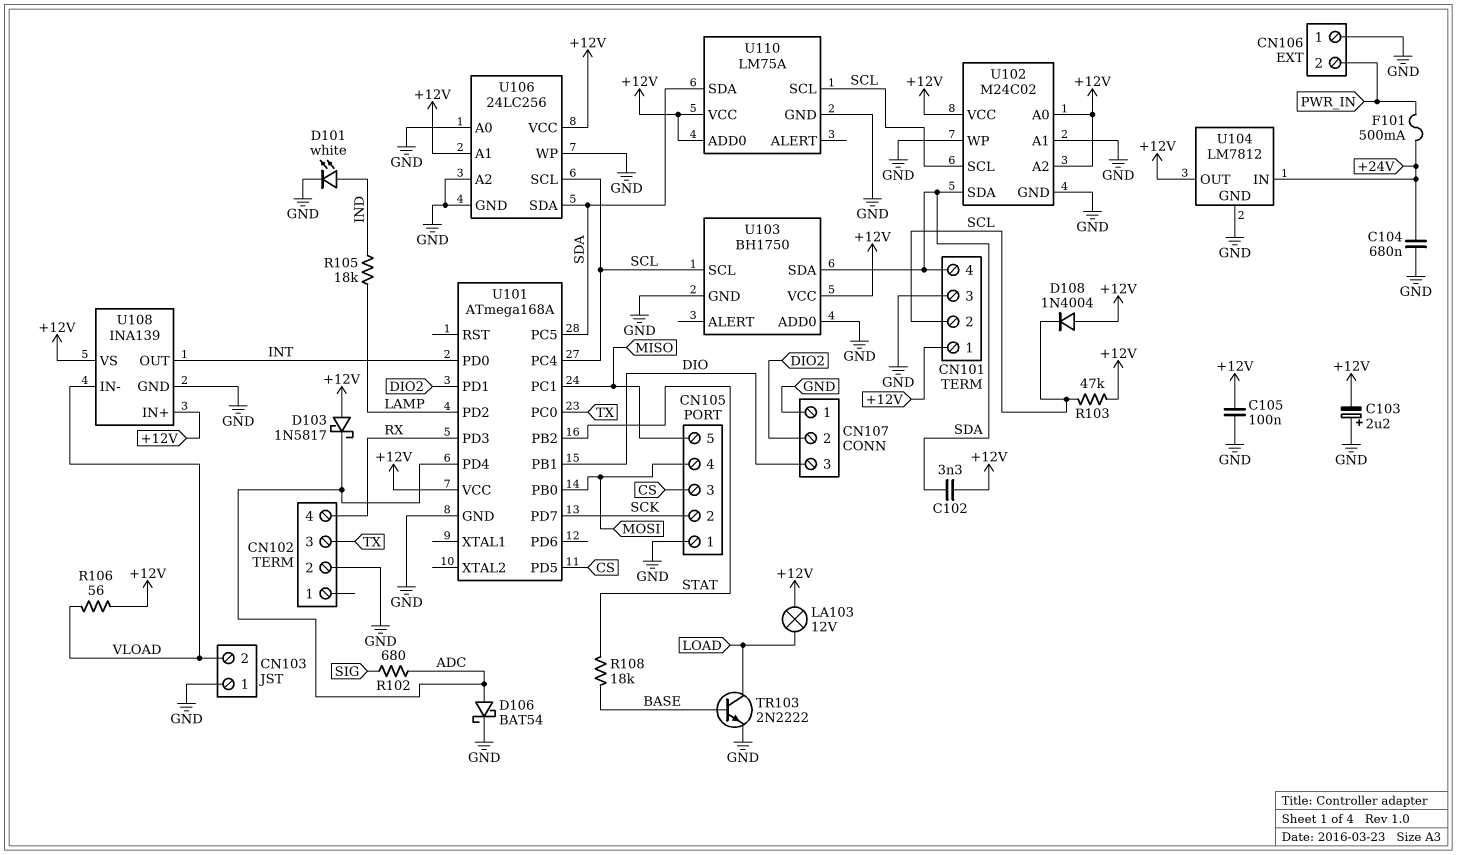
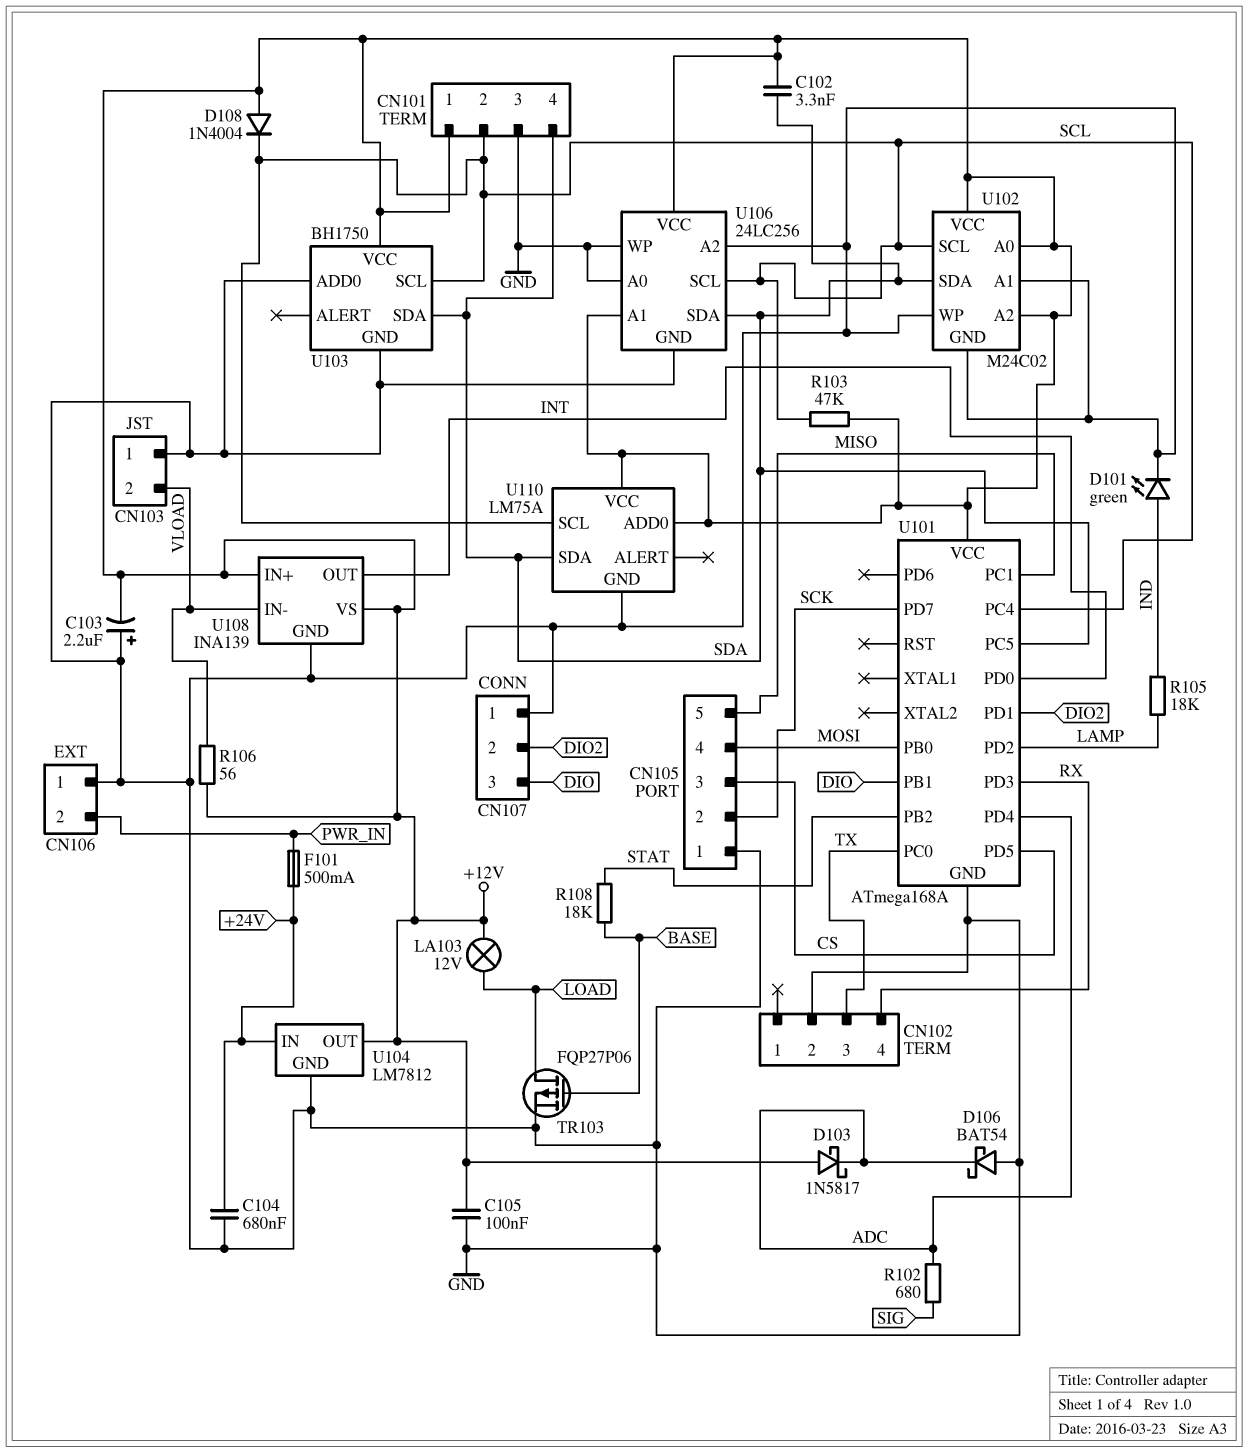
D101: LED white (A IND, K GND) -> LED green (A IND, K GND)
D106: schottky BAT54 (A ADC, K GND) -> schottky BAT54 (A GND, K ADC)
TR103: NPN 2N2222 (B BASE, C LOAD, E GND) -> PMOS FQP27P06 (G BASE, D LOAD, S GND)

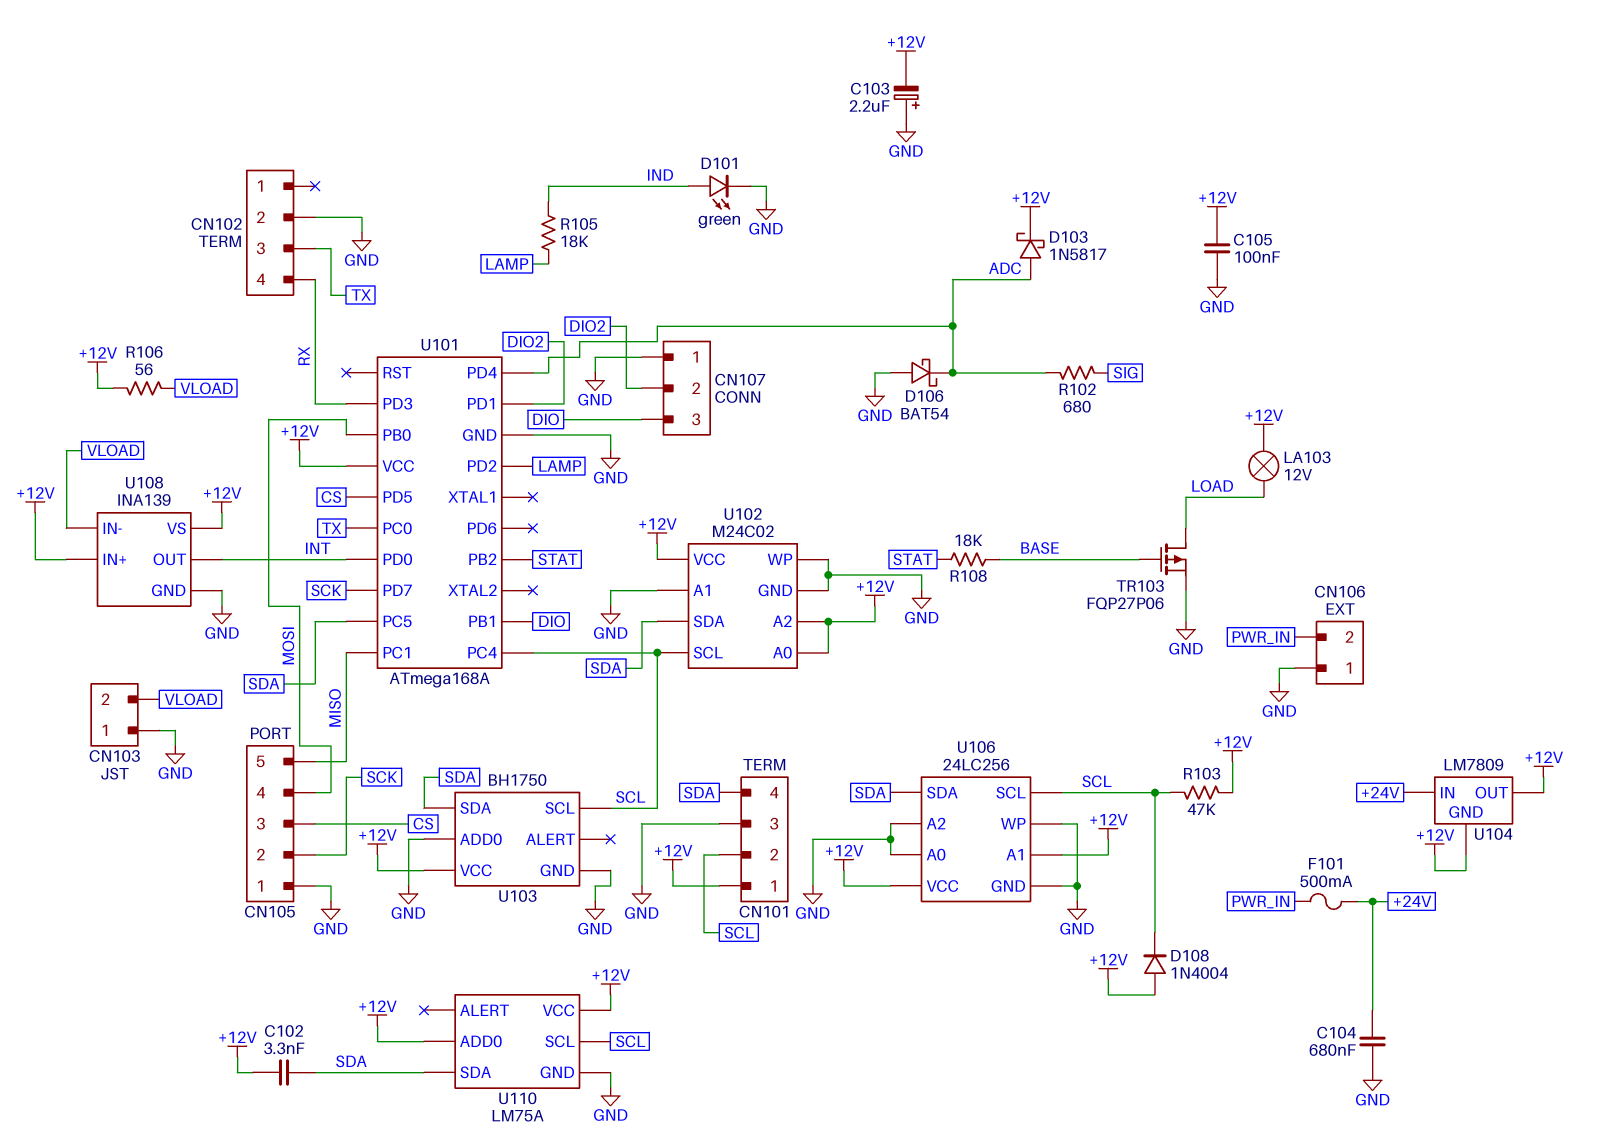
D103: schottky 1N5817 (A +12V, K ADC) -> schottky 1N5817 (A ADC, K +12V)
U104: LM7812 -> LM7809
U104 pin GND: GND -> +12V

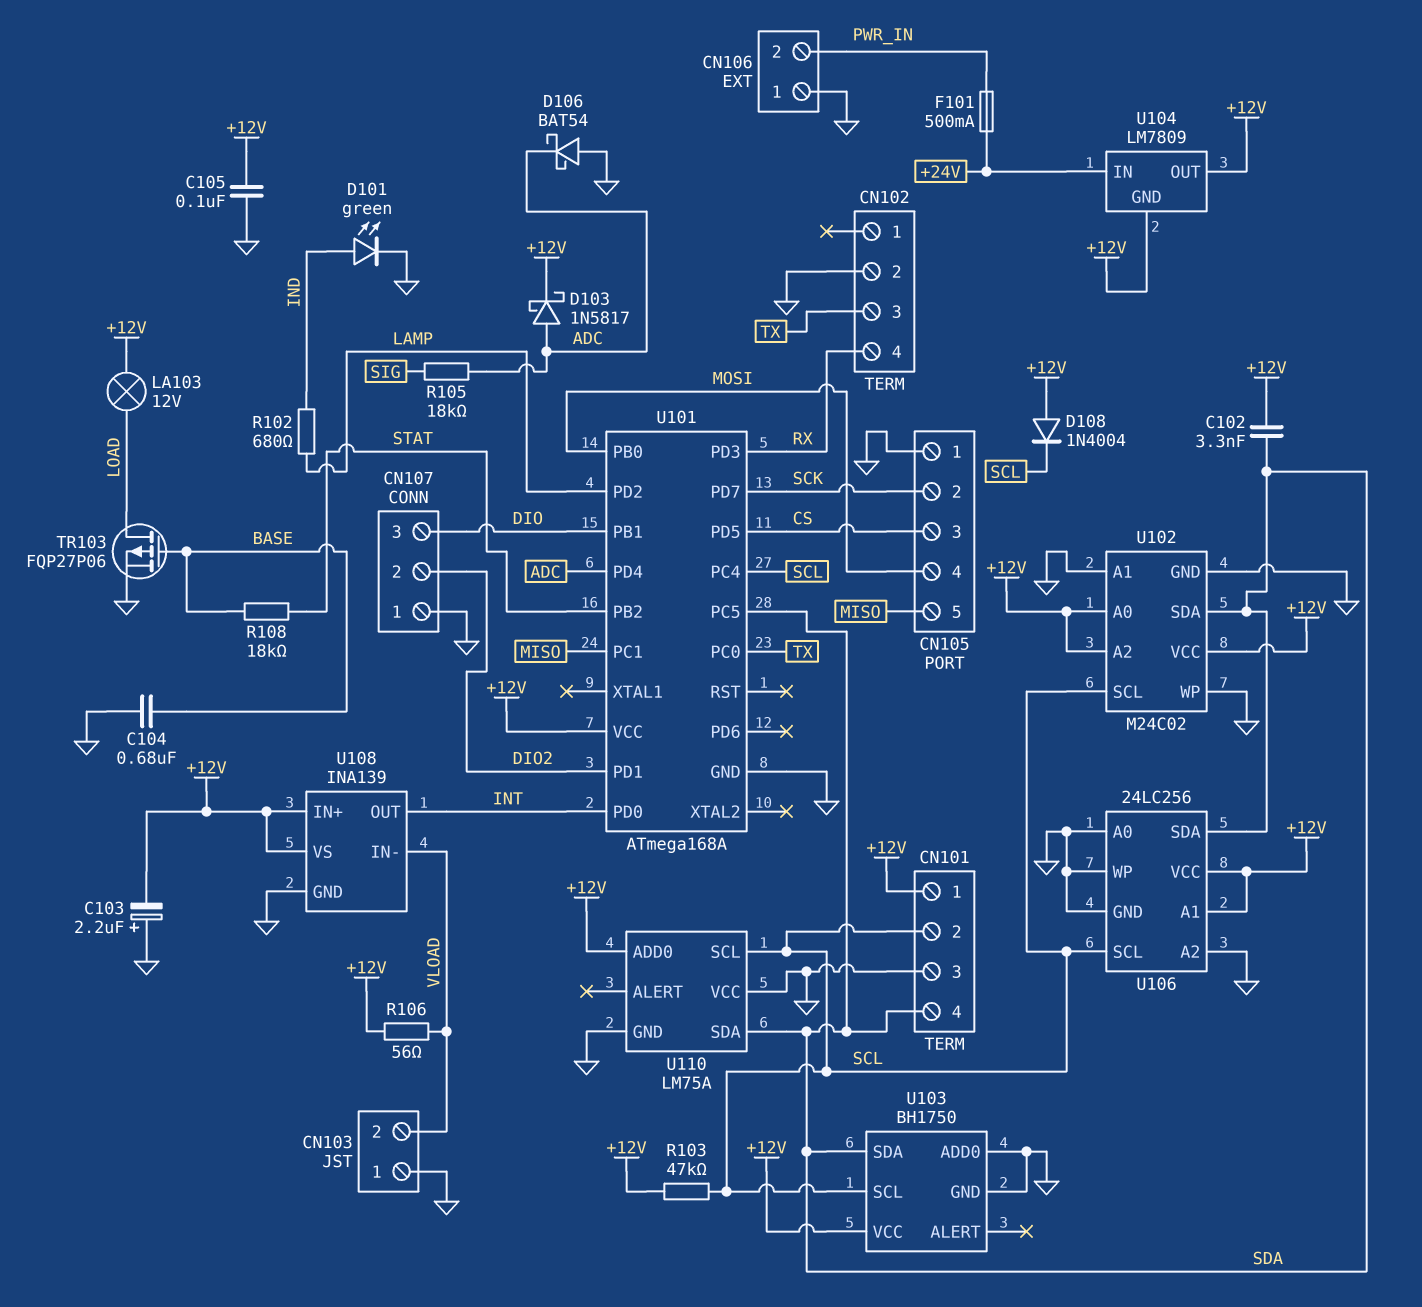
C104: 680nF (+24V, GND) -> 680nF (BASE, GND)
R102: 680 (ADC, SIG) -> 680 (IND, LAMP)
R105: 18k (IND, LAMP) -> 18k (ADC, SIG)
U110 pin VCC: +12V -> GND

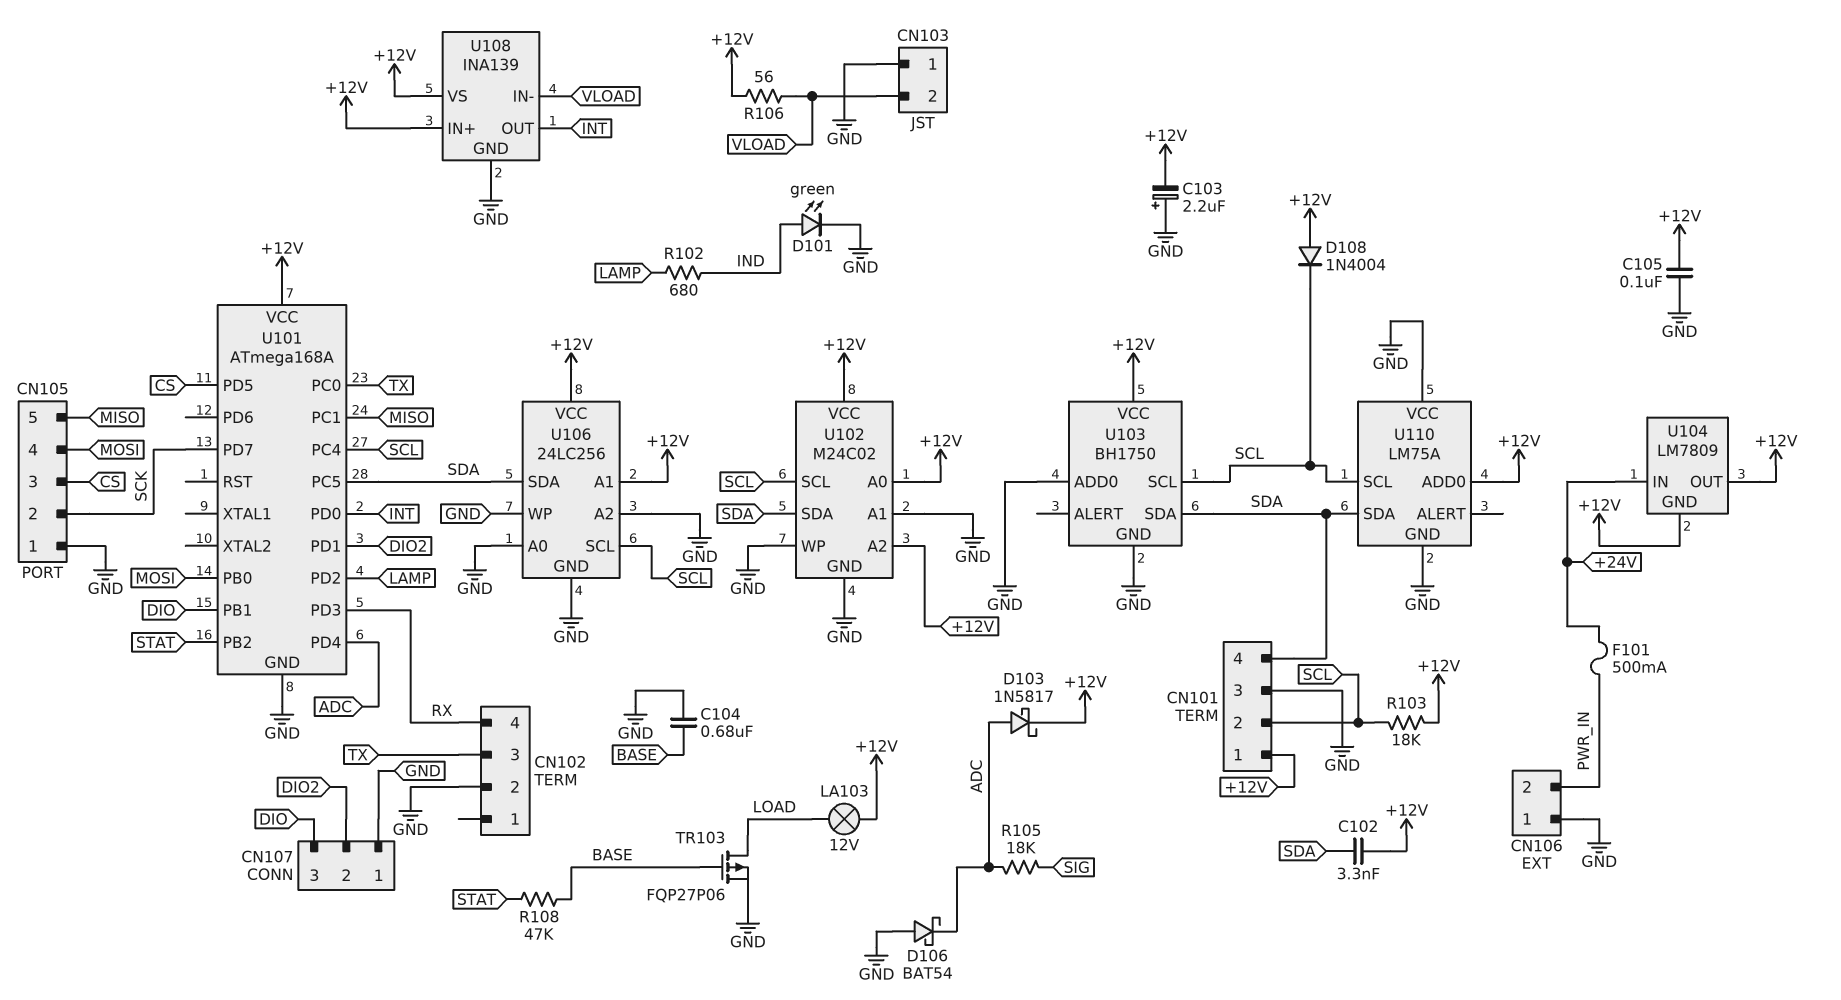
R103: 47k (+12V, SCL) -> 18k (+12V, SCL)
R108: 18k (BASE, STAT) -> 47k (BASE, STAT)

